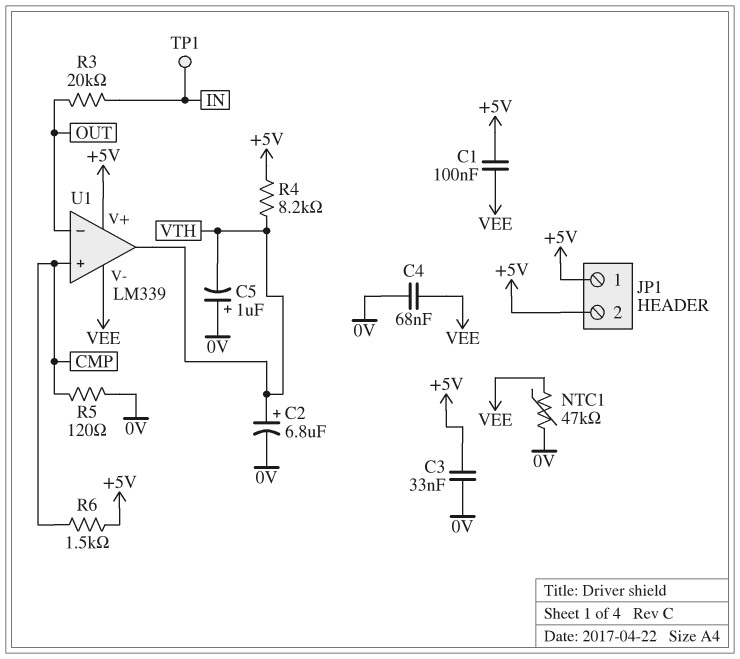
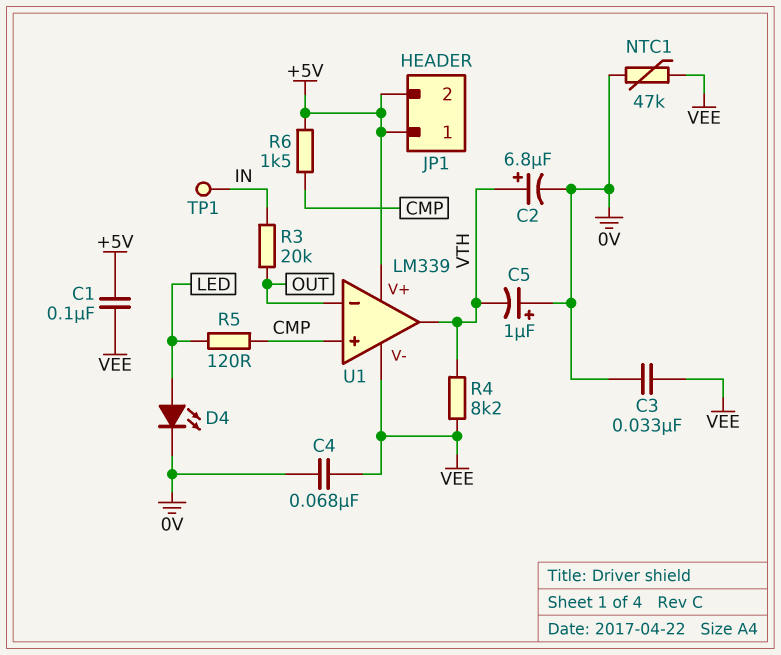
C3: 33nF (+5V, 0V) -> 33nF (0V, VEE)
D4: none -> LED (A LED, K 0V)
R4: 8.2k (+5V, VTH) -> 8.2k (VEE, VTH)
R5: 120 (0V, CMP) -> 120 (CMP, LED)

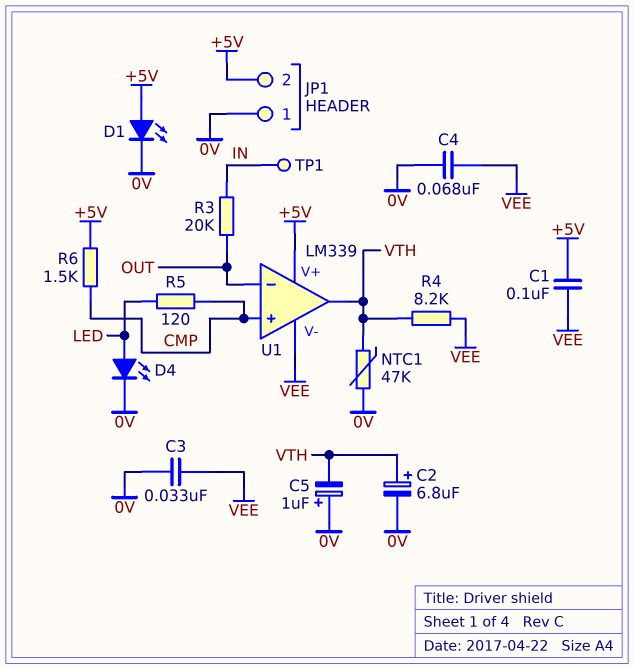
D1: none -> LED (A +5V, K 0V)
JP1 pin 1: +5V -> 0V
NTC1: 47k (0V, VEE) -> 47k (0V, VTH)

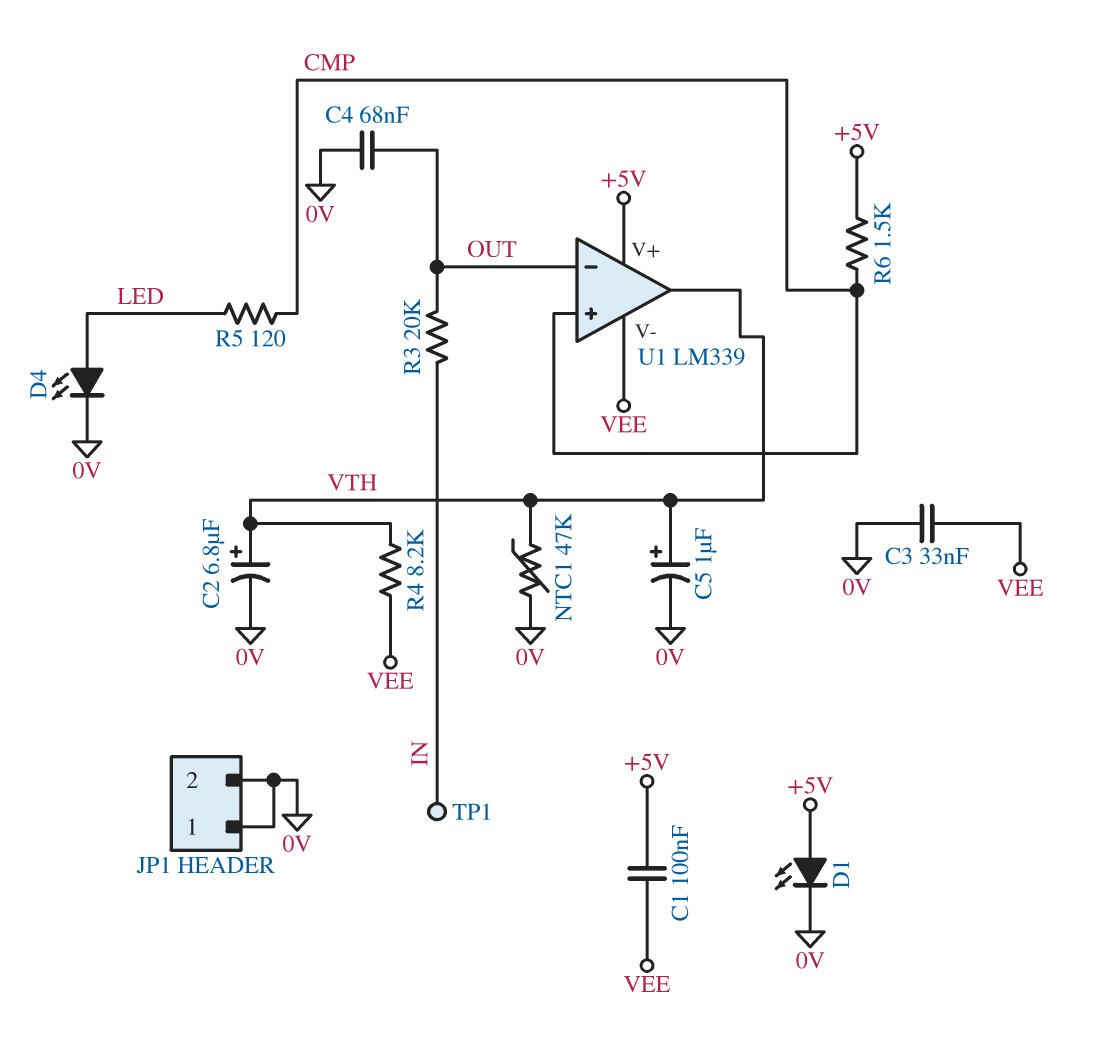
C4: 68nF (0V, VEE) -> 68nF (0V, OUT)
C5: 1uF (plus 0V, minus VTH) -> 1uF (plus VTH, minus 0V)
JP1 pin 2: +5V -> 0V

